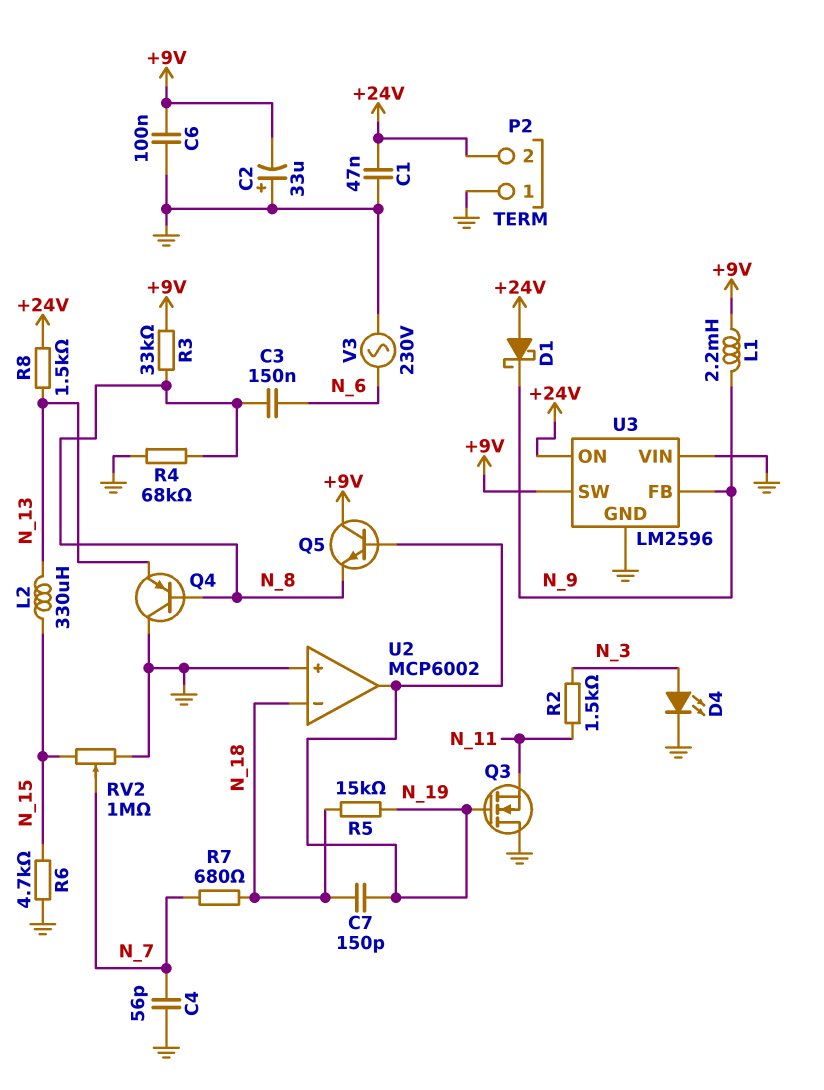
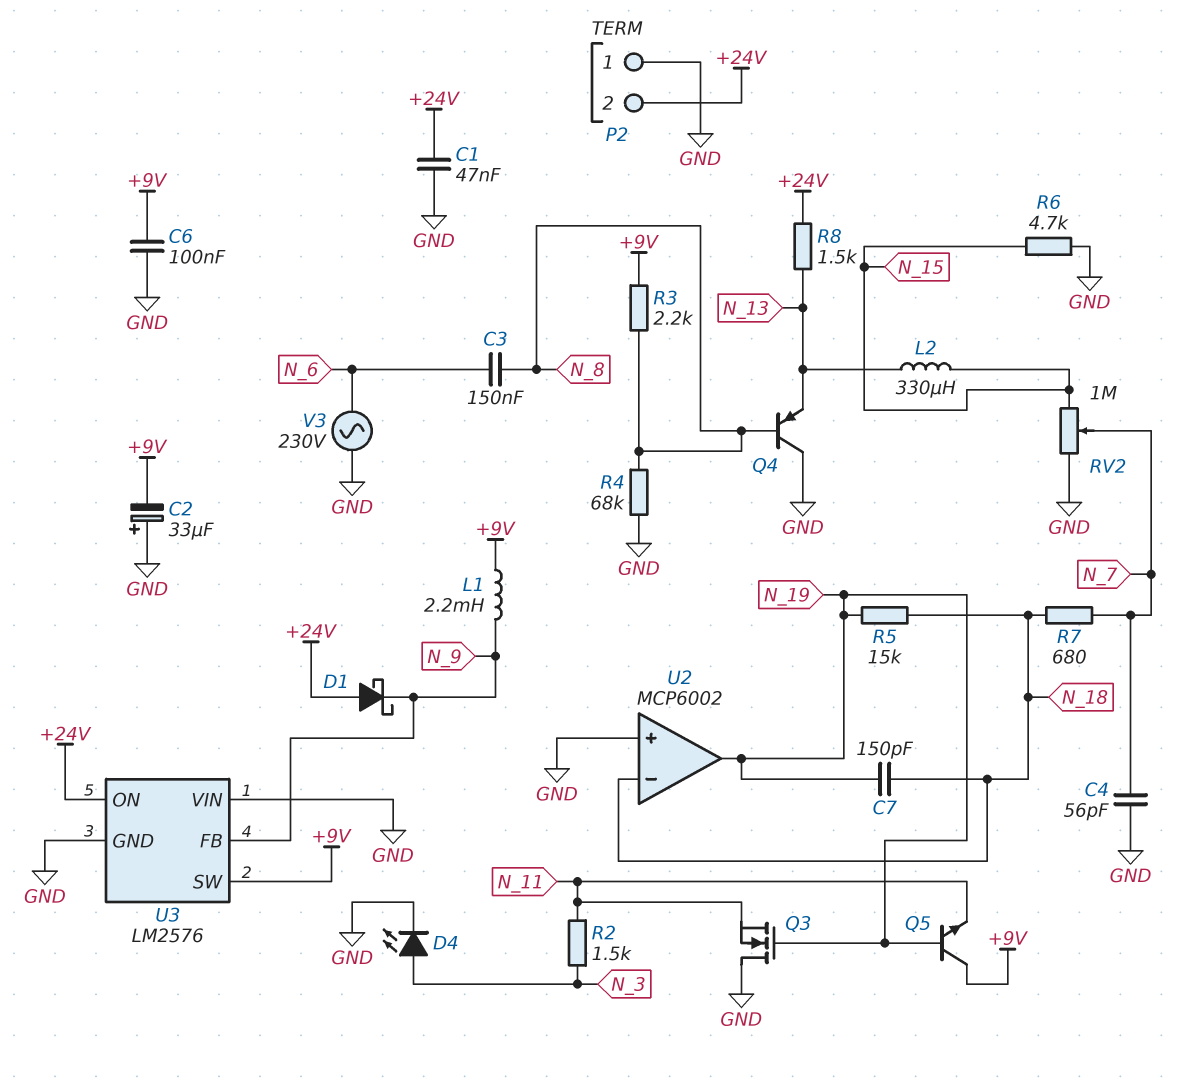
Q5: NPN (B N_19, C +9V, E N_8) -> NPN (B N_19, C +9V, E N_11)
R3: 33k (+9V, N_8) -> 2.2k (+9V, N_8)
U3: LM2596 -> LM2576

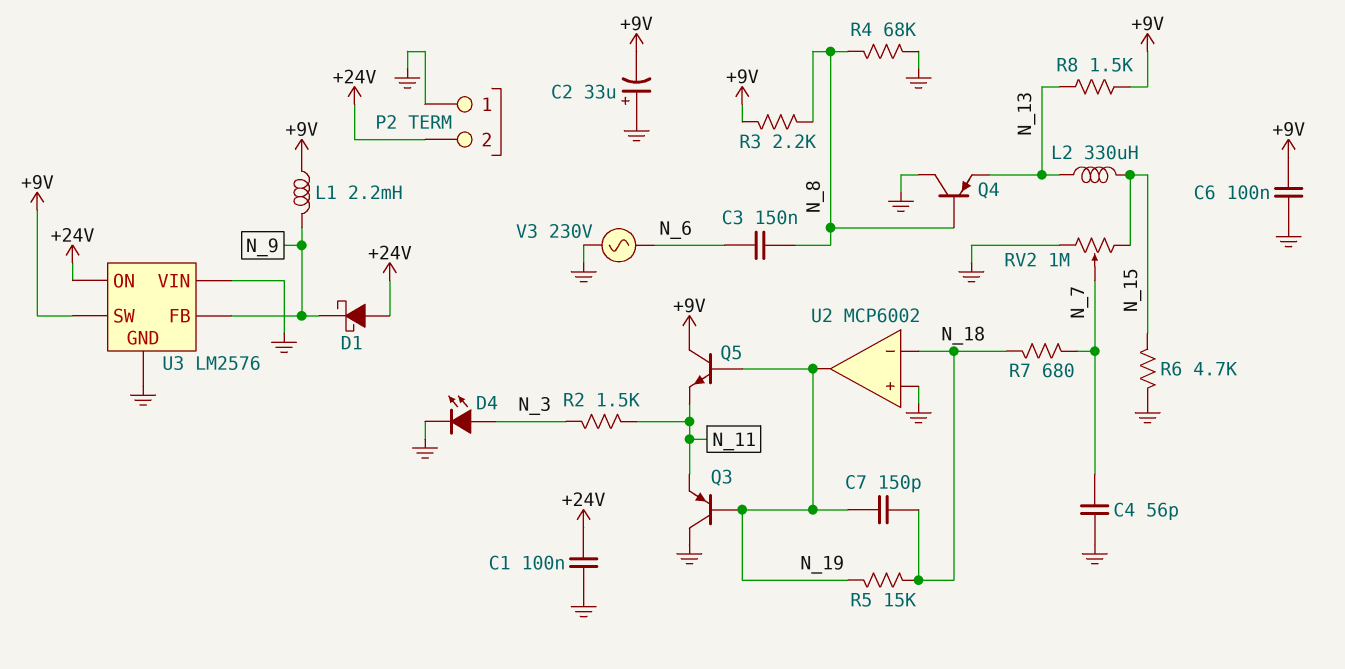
C1: 47nF (+24V, GND) -> 100nF (+24V, GND)
Q3: NMOS (G N_19, D GND, S N_11) -> PNP (B N_19, C GND, E N_11)
R8: 1.5k (+24V, N_13) -> 1.5k (+9V, N_13)

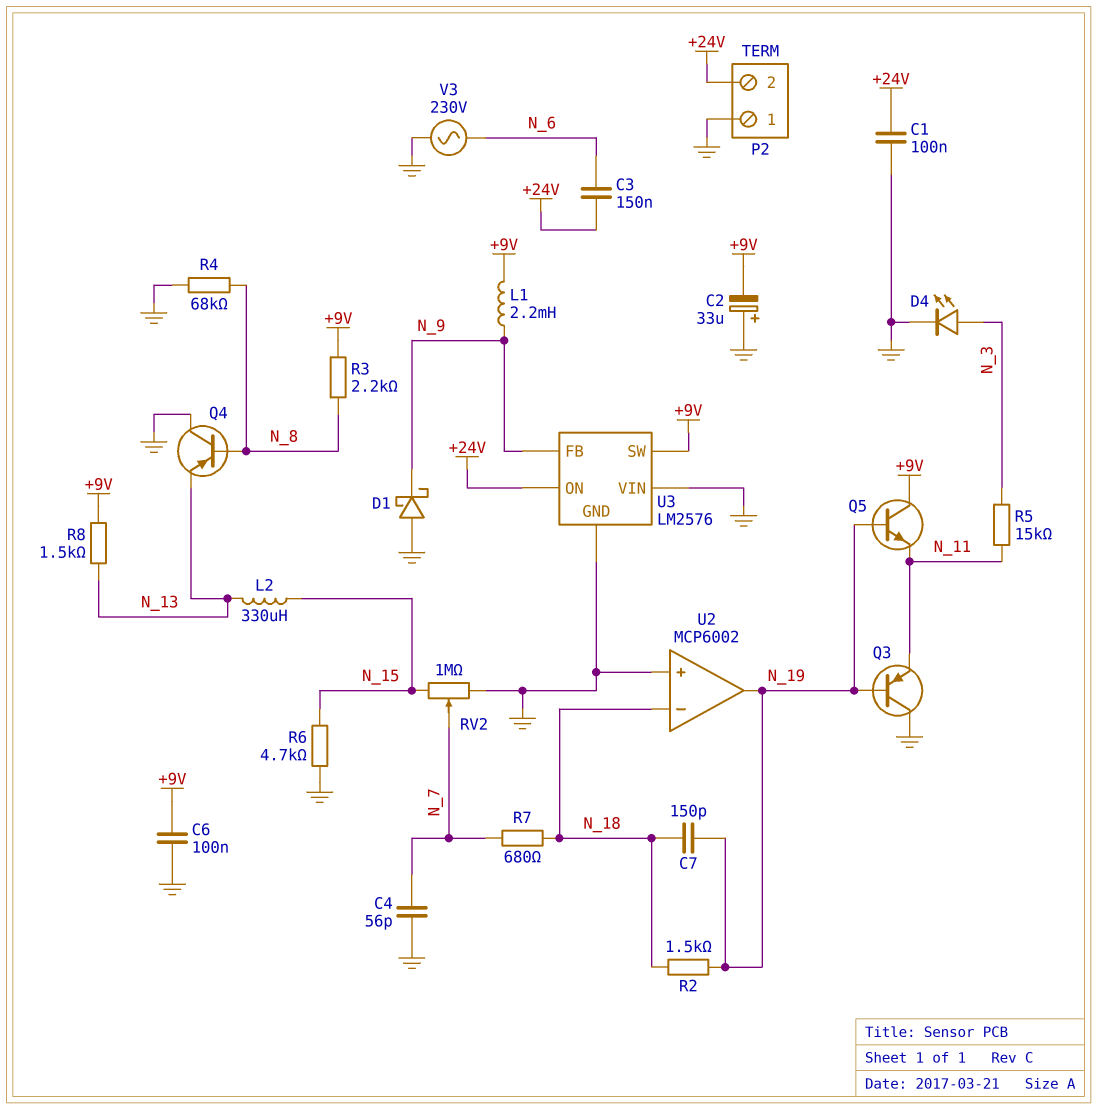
C3: 150nF (N_6, N_8) -> 150nF (+24V, N_6)
D1: schottky (A +24V, K N_9) -> schottky (A GND, K N_9)
R2: 1.5k (N_3, N_11) -> 1.5k (N_18, N_19)
R5: 15k (N_18, N_19) -> 15k (N_3, N_11)

